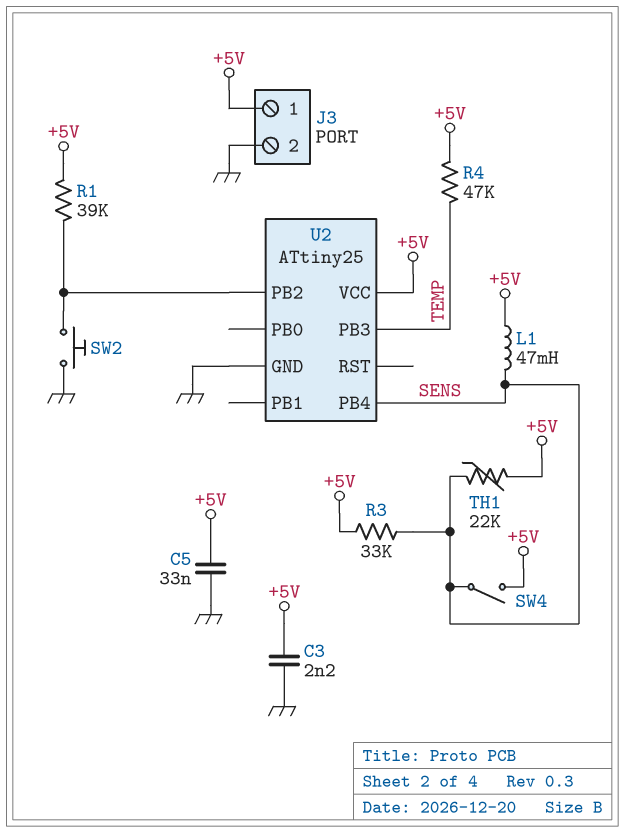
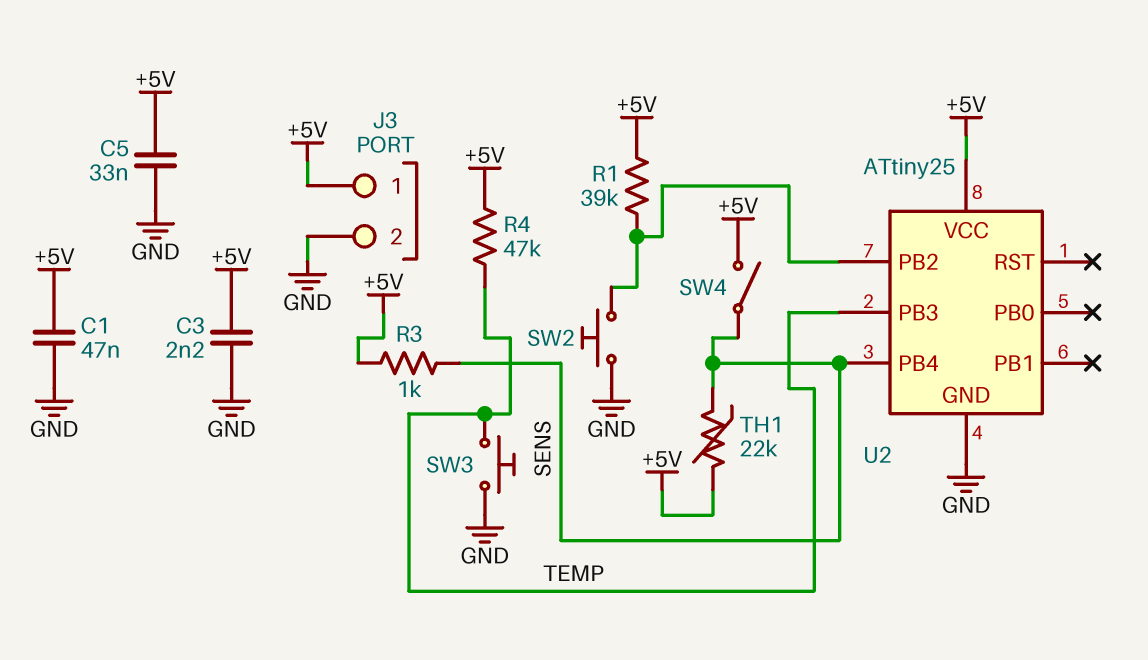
C1: none -> 47nF (+5V, GND)
L1: 47mH (+5V, SENS) -> none
R3: 33k (+5V, SENS) -> 1k (+5V, SENS)
SW3: none -> button (GND, TEMP)

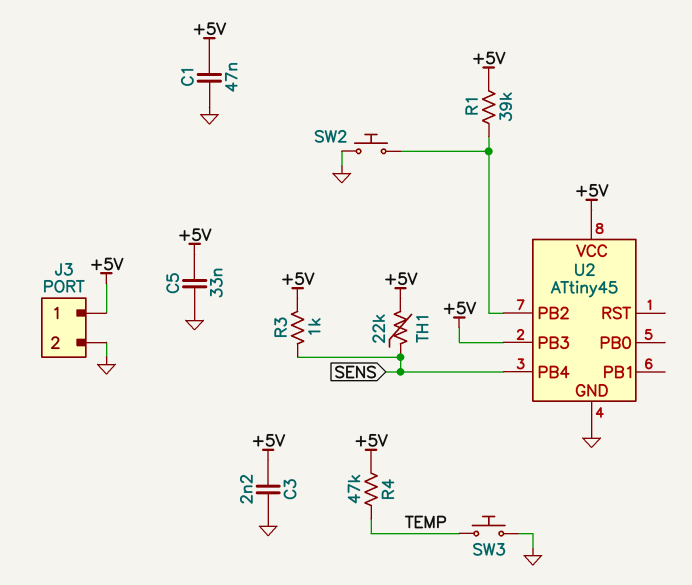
SW4: switch (+5V, SENS) -> none
U2: ATtiny25 -> ATtiny45
U2 pin PB3: TEMP -> +5V

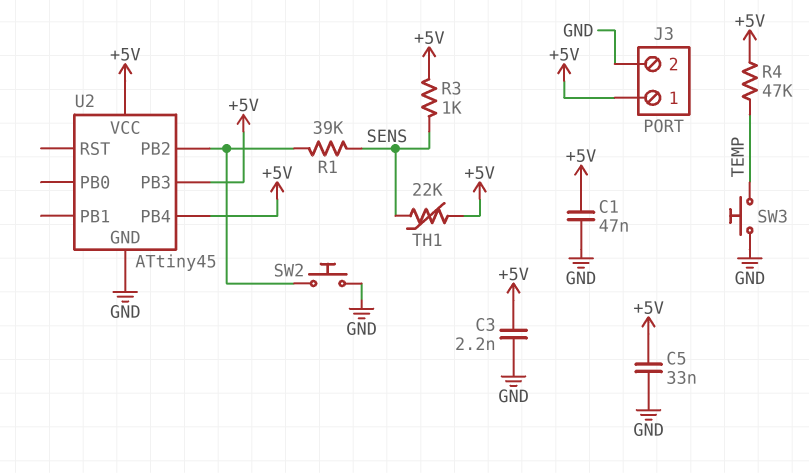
R1: 39k (+5V, U2/PB2) -> 39k (SENS, U2/PB2)
U2 pin PB4: SENS -> +5V

